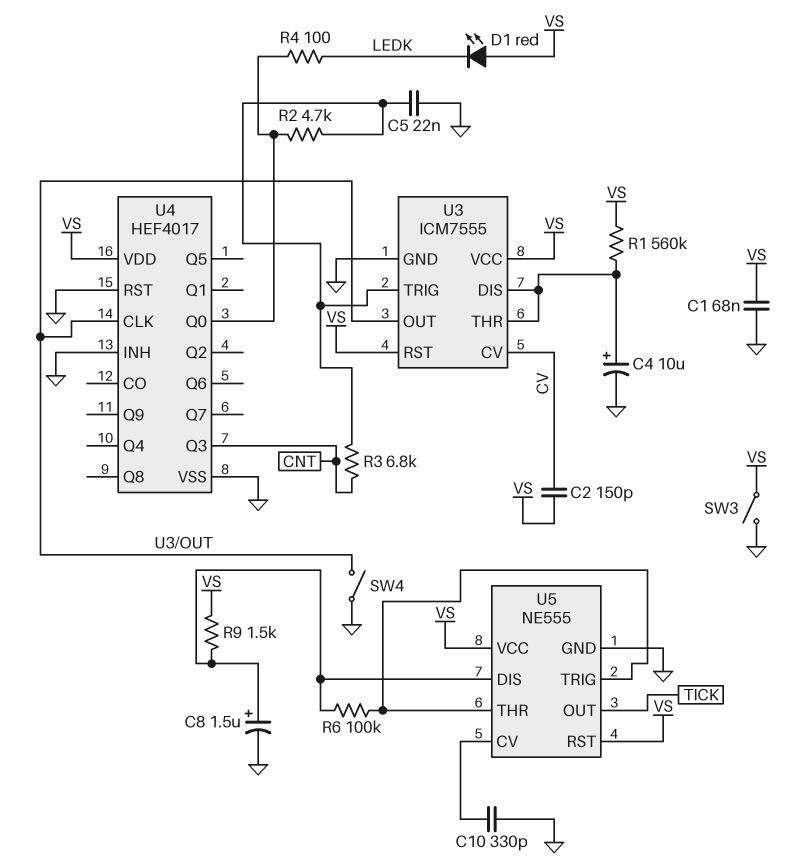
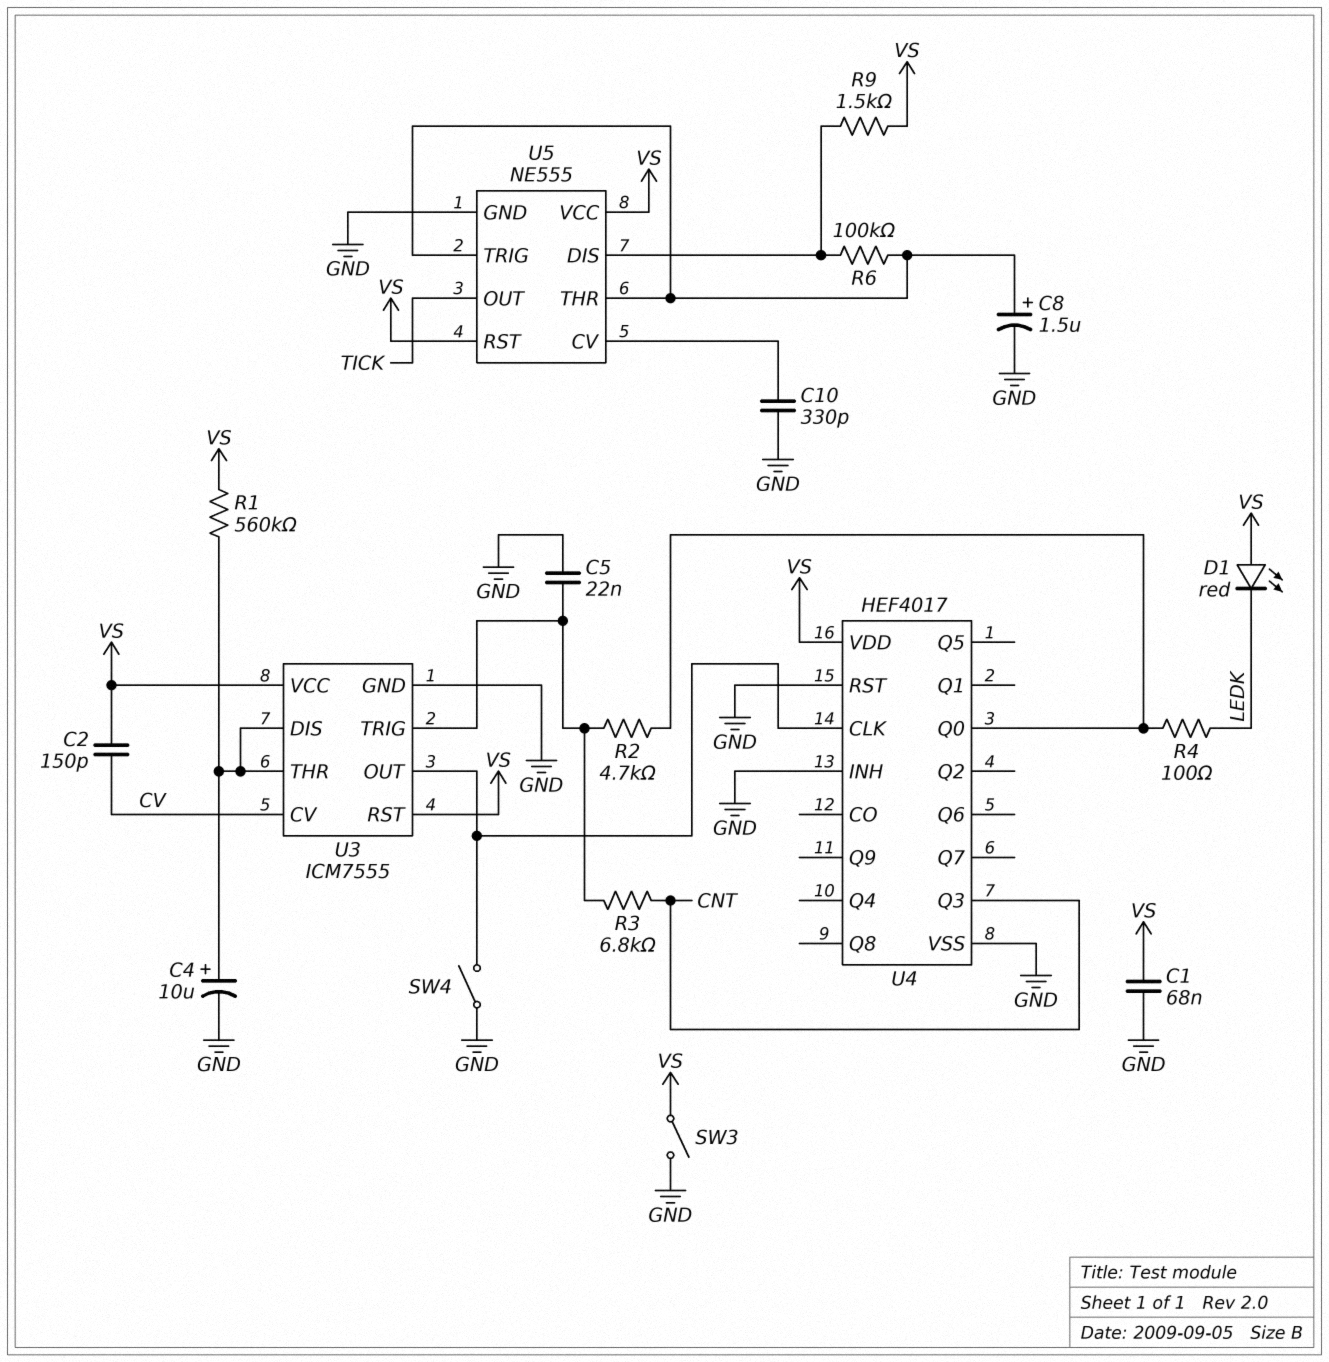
C8: 1.5uF (plus U5/DIS, minus GND) -> 1.5uF (plus U5/THR, minus GND)

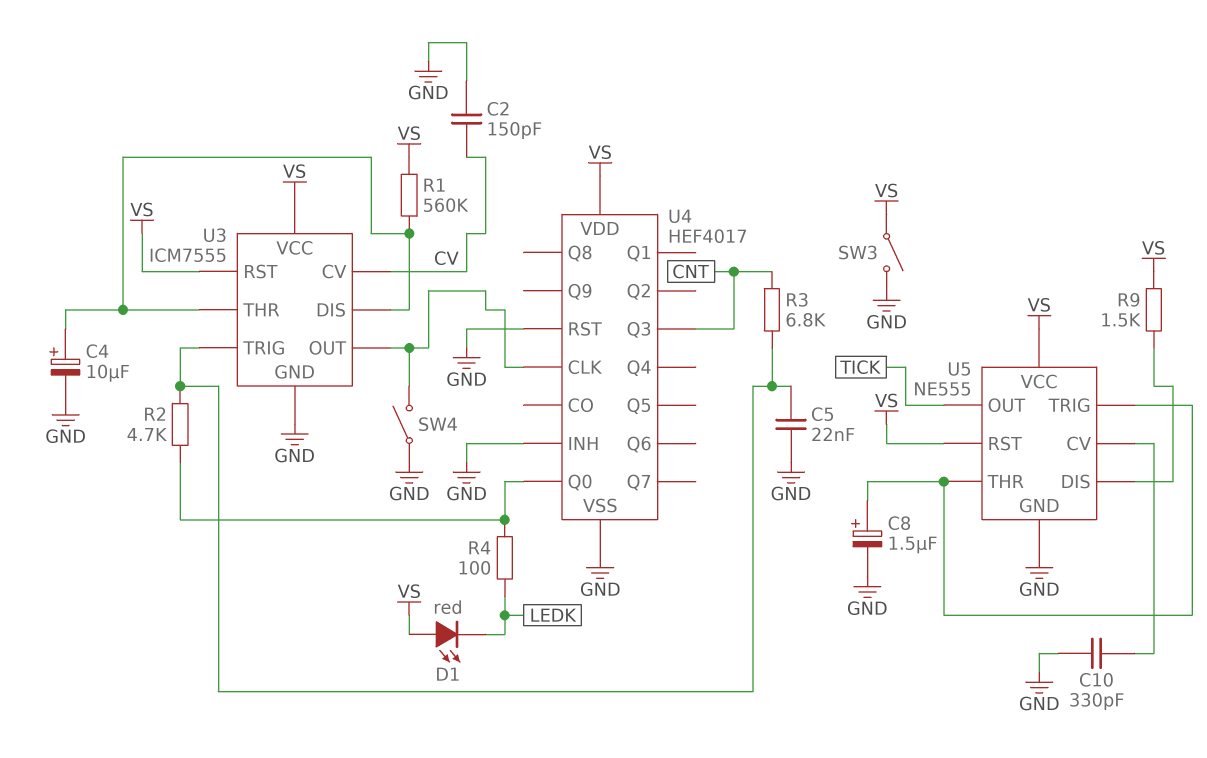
C1: 68nF (GND, VS) -> none
C2: 150pF (CV, VS) -> 150pF (CV, GND)
R6: 100k (U5/DIS, U5/THR) -> none

